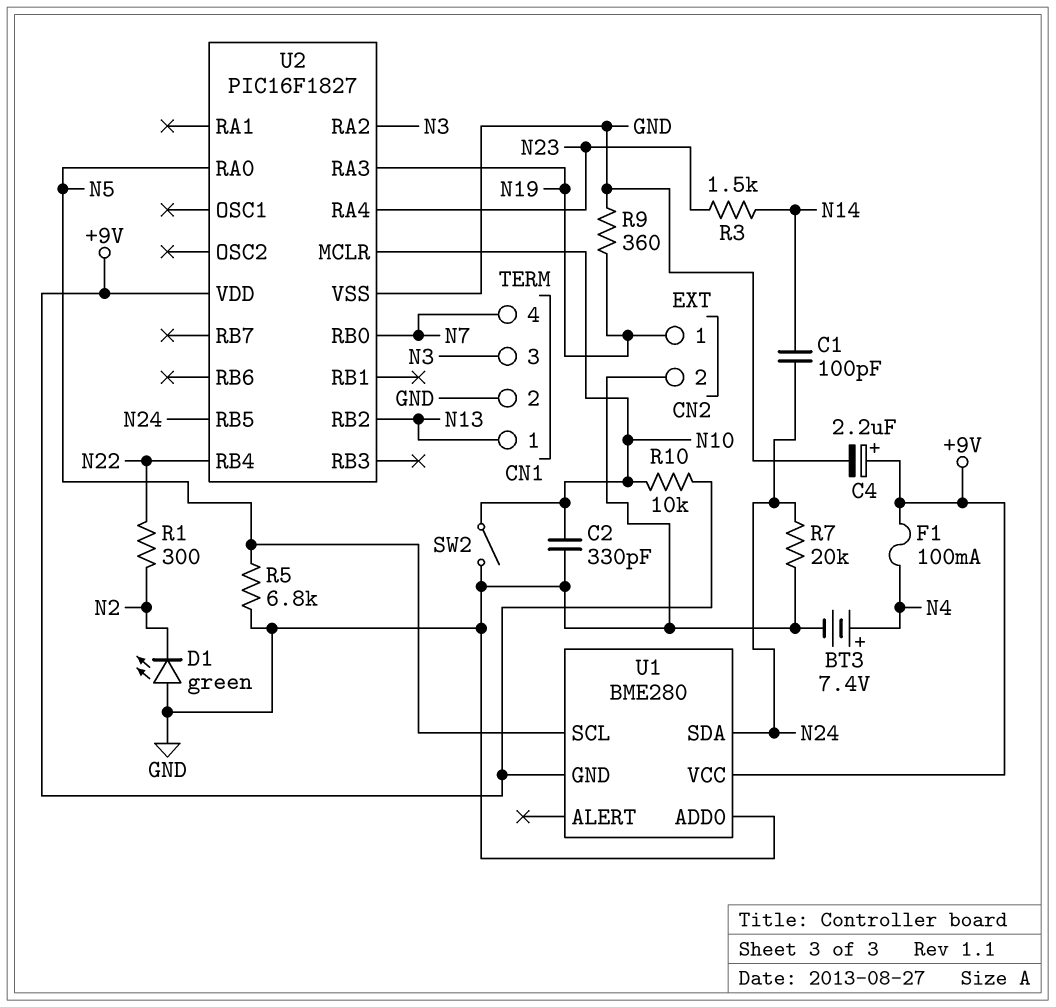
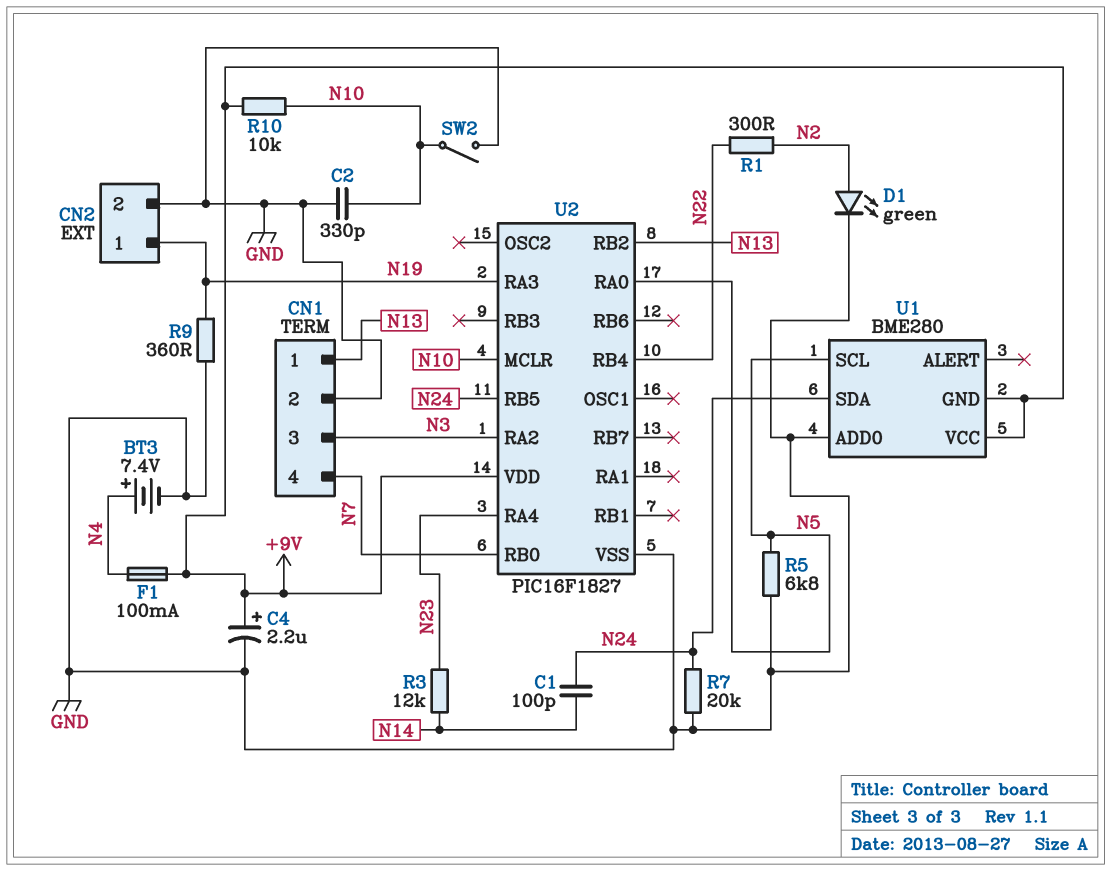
D1: LED green (A GND, K N2) -> LED green (A N2, K GND)
R3: 1.5k (N14, N23) -> 12k (N14, N23)

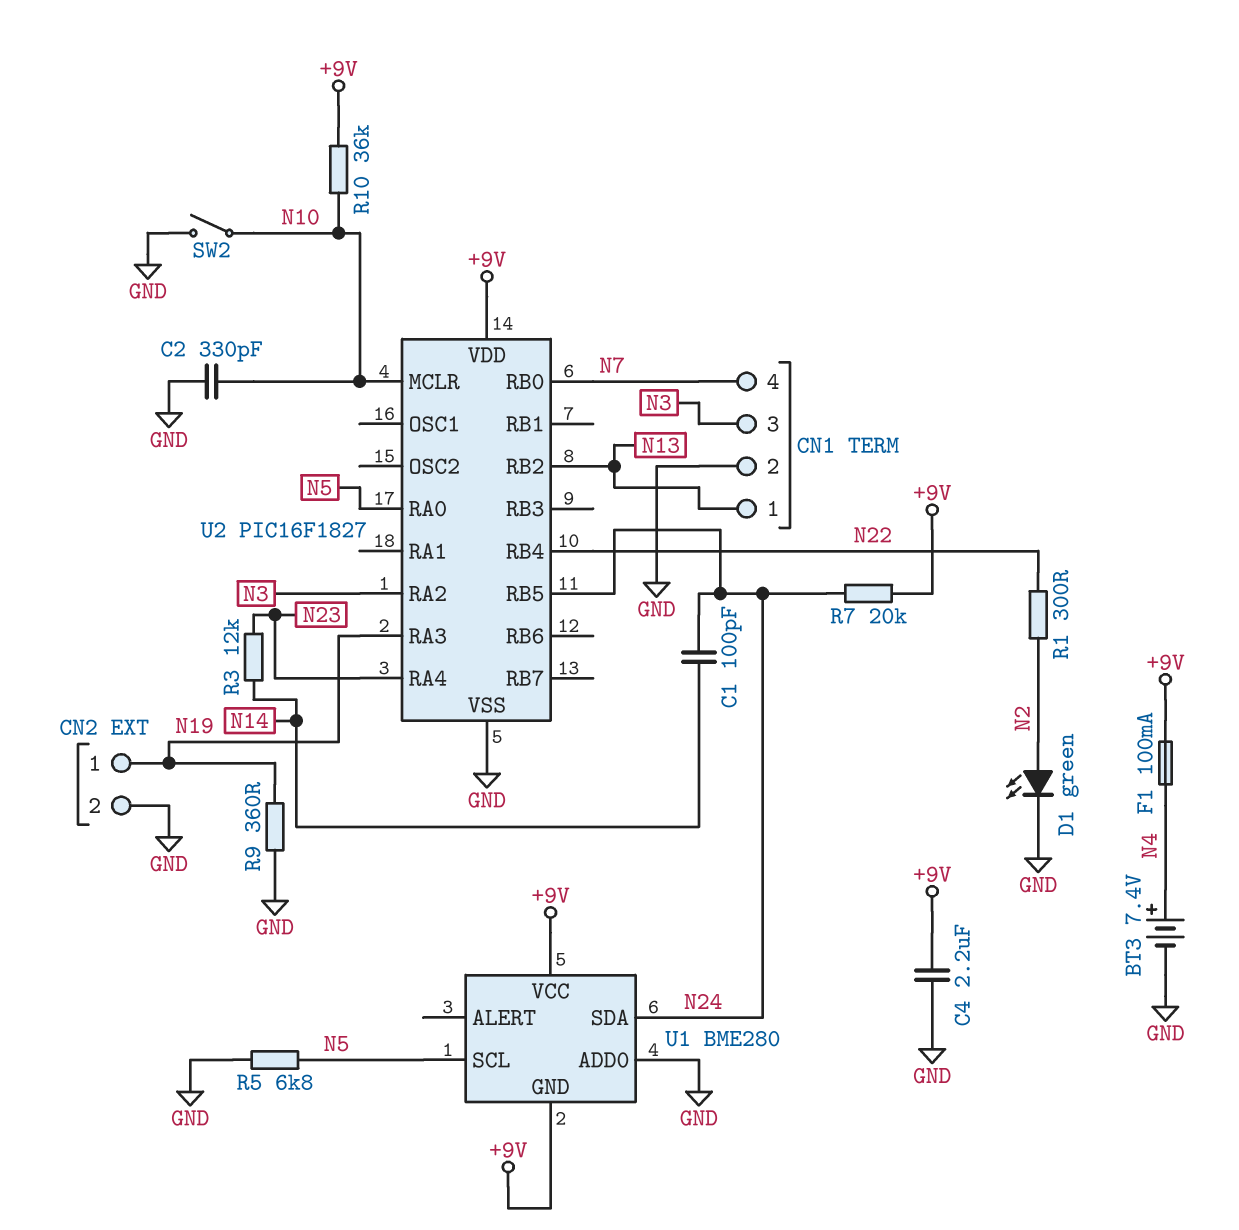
C4: 2.2uF (plus +9V, minus GND) -> 2.2uF (+9V, GND)
R7: 20k (GND, N24) -> 20k (+9V, N24)
R10: 10k (+9V, N10) -> 36k (+9V, N10)

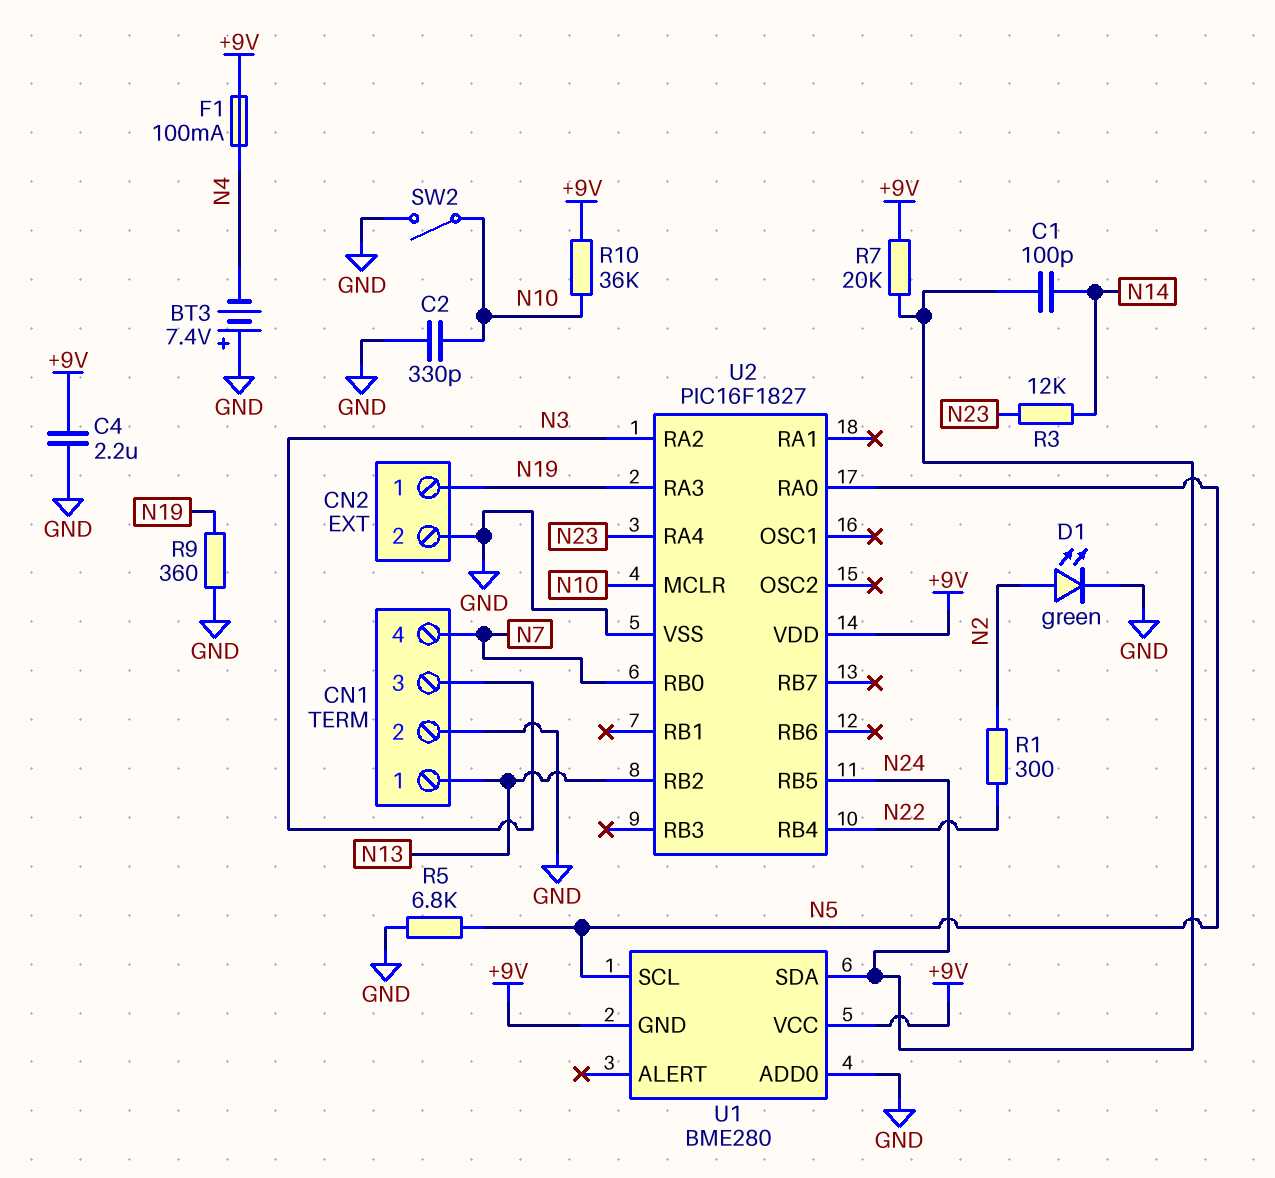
BT3: 7.4V (plus N4, minus GND) -> 7.4V (plus GND, minus N4)

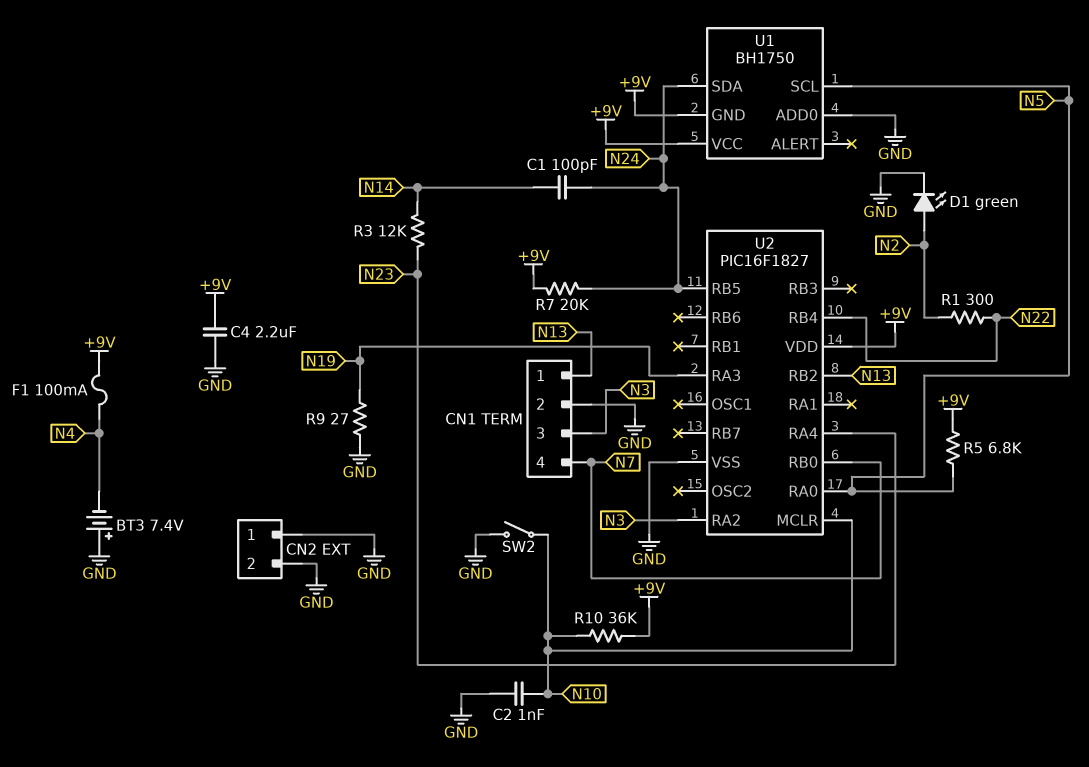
C2: 330pF (GND, N10) -> 1nF (GND, N10)
CN2 pin 1: N19 -> GND
R5: 6.8k (GND, N5) -> 6.8k (+9V, N5)
R9: 360 (GND, N19) -> 27 (GND, N19)
U1: BME280 -> BH1750

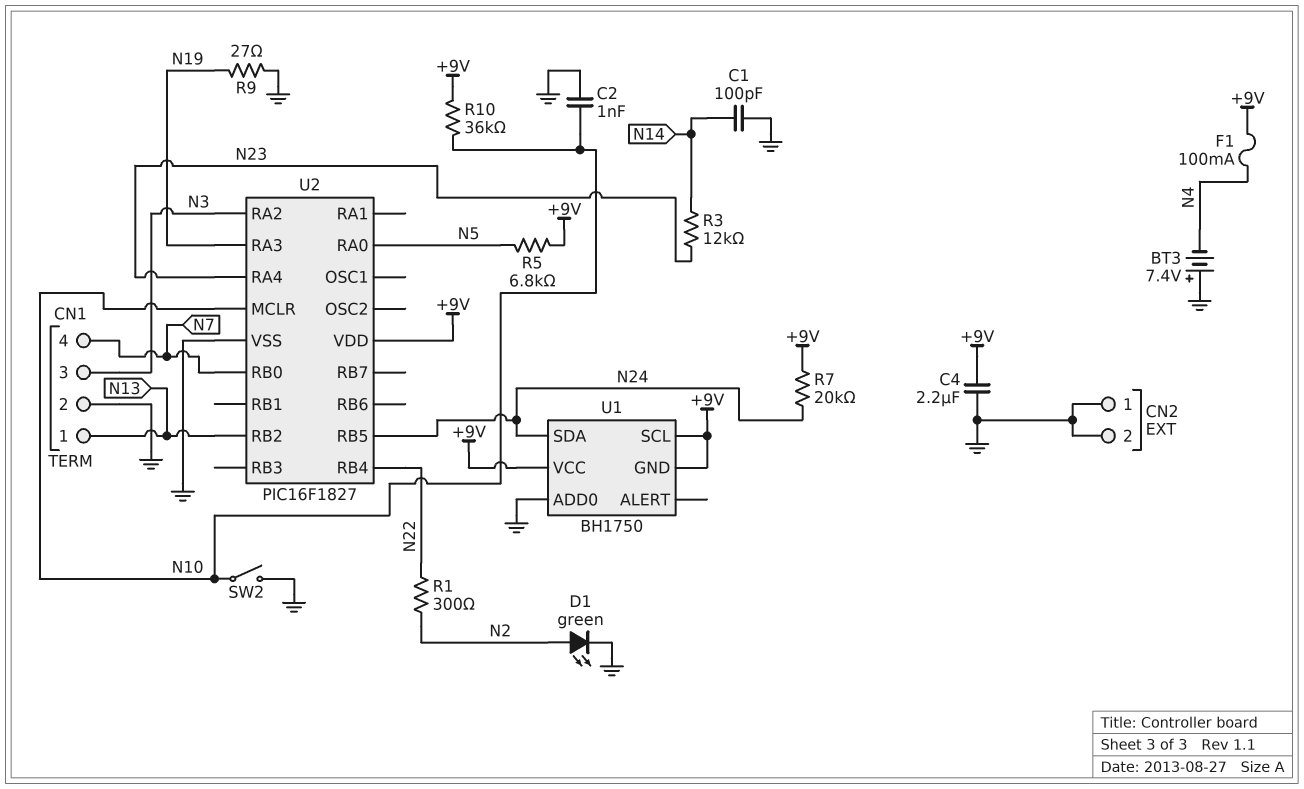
C1: 100pF (N14, N24) -> 100pF (GND, N14)
U1 pin SCL: N5 -> +9V

